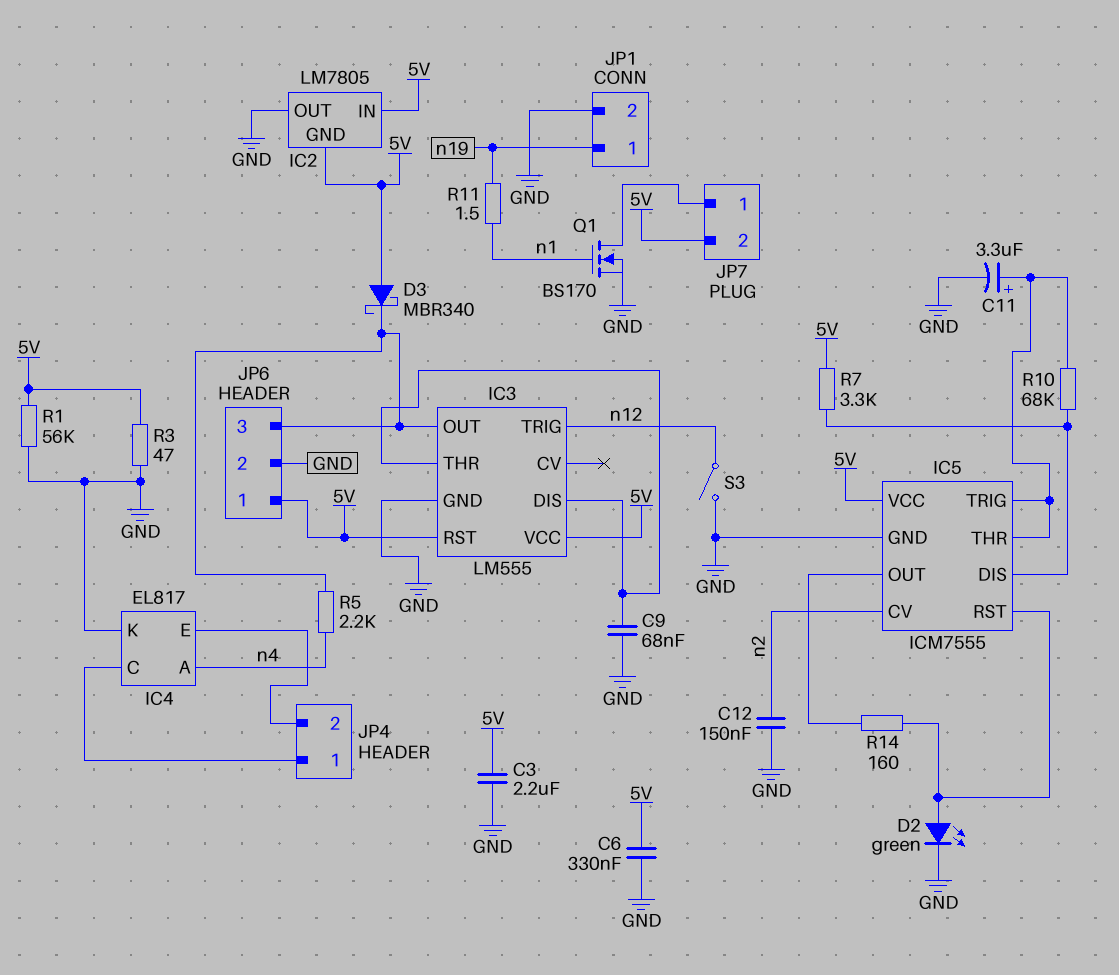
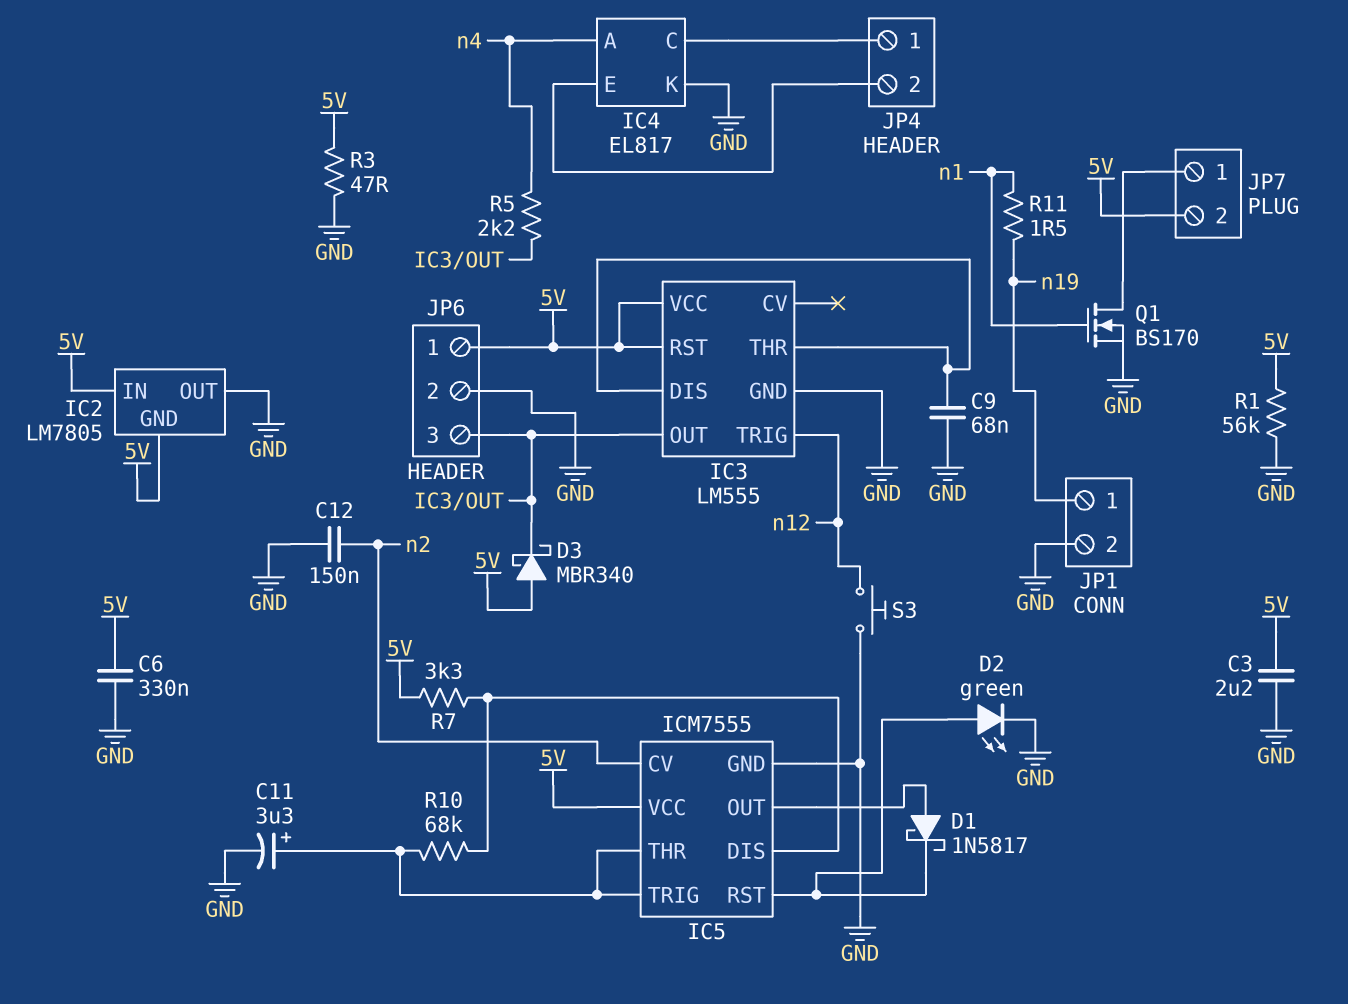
D1: none -> schottky 1N5817 (A IC5/OUT, K IC5/RST)
R14: 160 (IC5/OUT, IC5/RST) -> none
S3: switch (GND, n12) -> button (GND, n12)

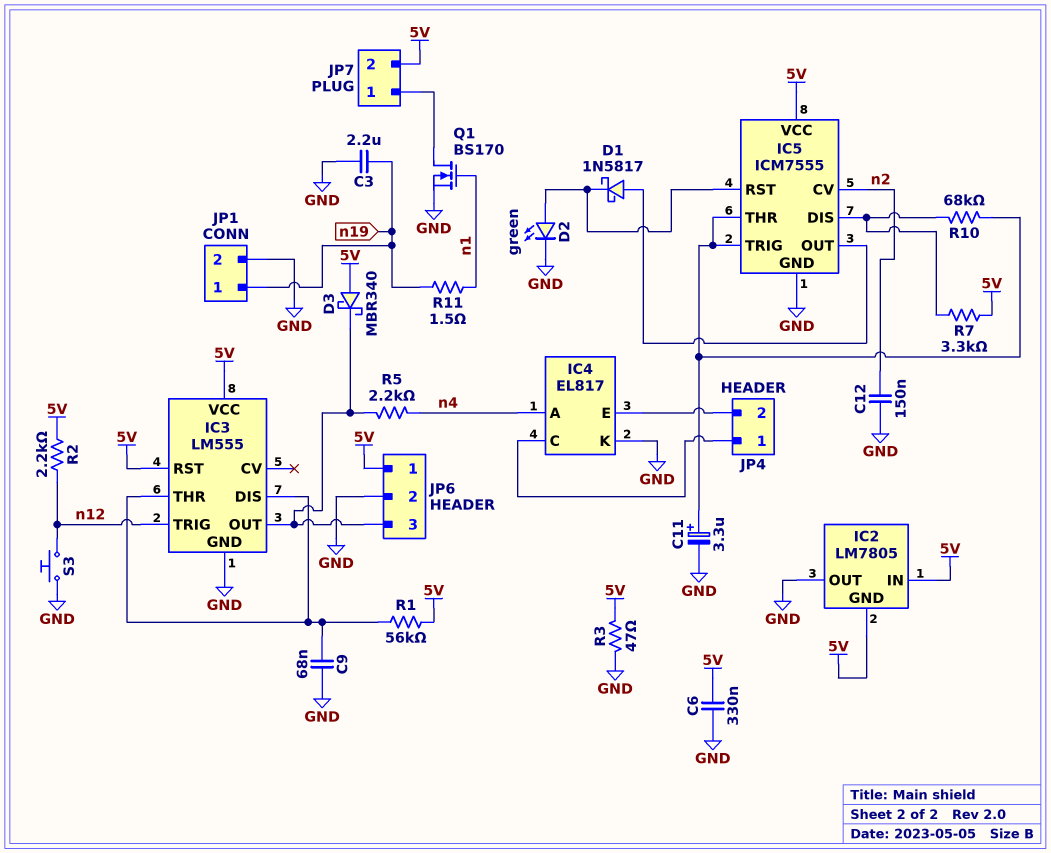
C3: 2.2uF (5V, GND) -> 2.2uF (GND, n19)
R1: 56k (5V, GND) -> 56k (5V, IC3/DIS)
R2: none -> 2.2k (5V, n12)

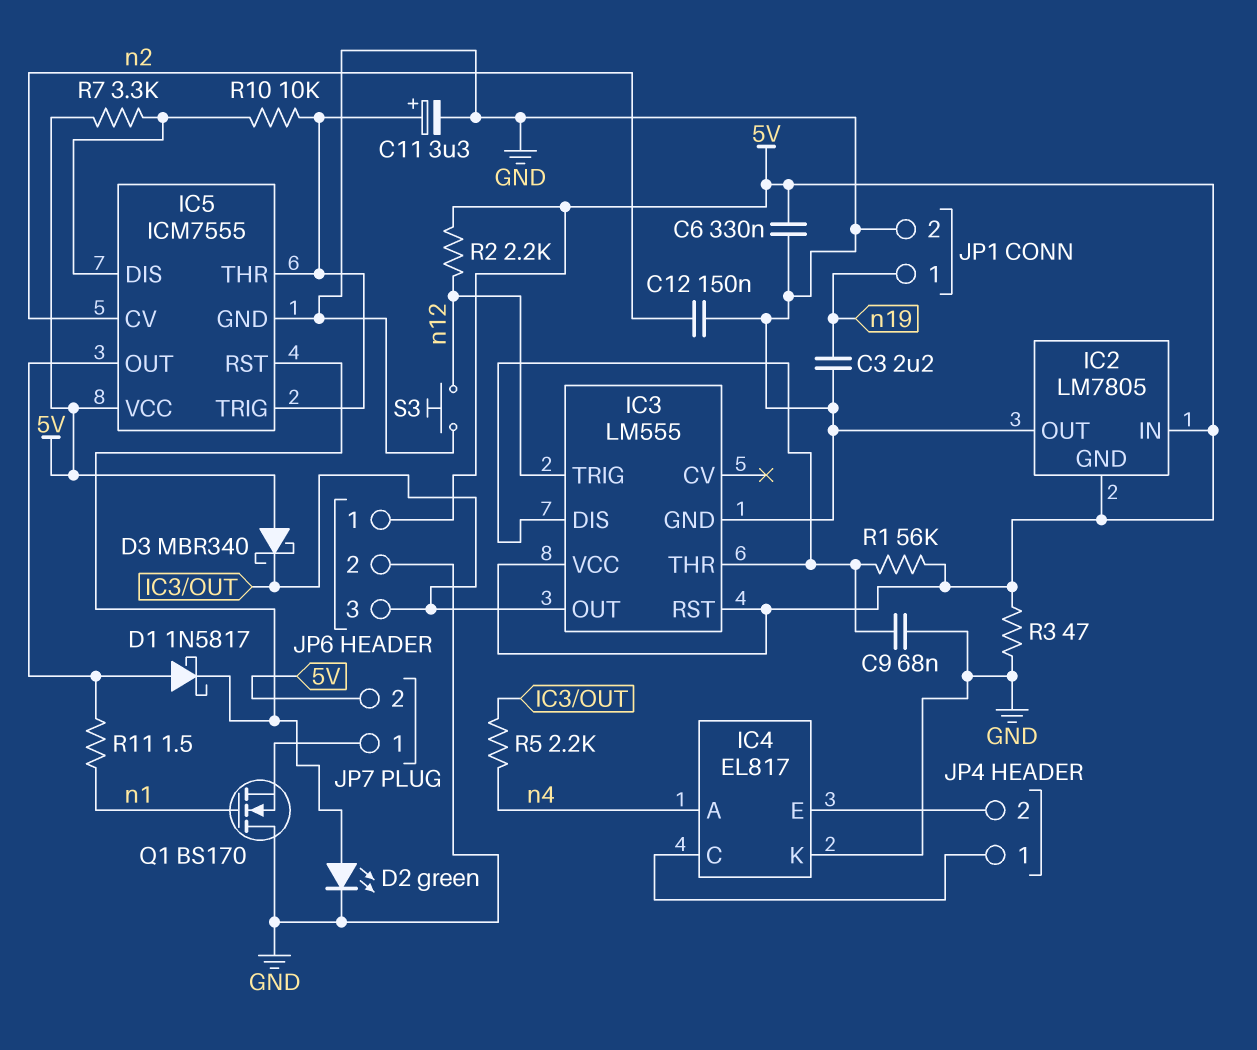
Q1: NMOS BS170 (G n1, D JP7/1, S GND) -> NMOS BS170 (G n1, D GND, S JP7/1)
R10: 68k (IC5/DIS, IC5/THR) -> 10k (IC5/DIS, IC5/THR)
R11: 1.5 (n1, n19) -> 1.5 (IC5/OUT, n1)

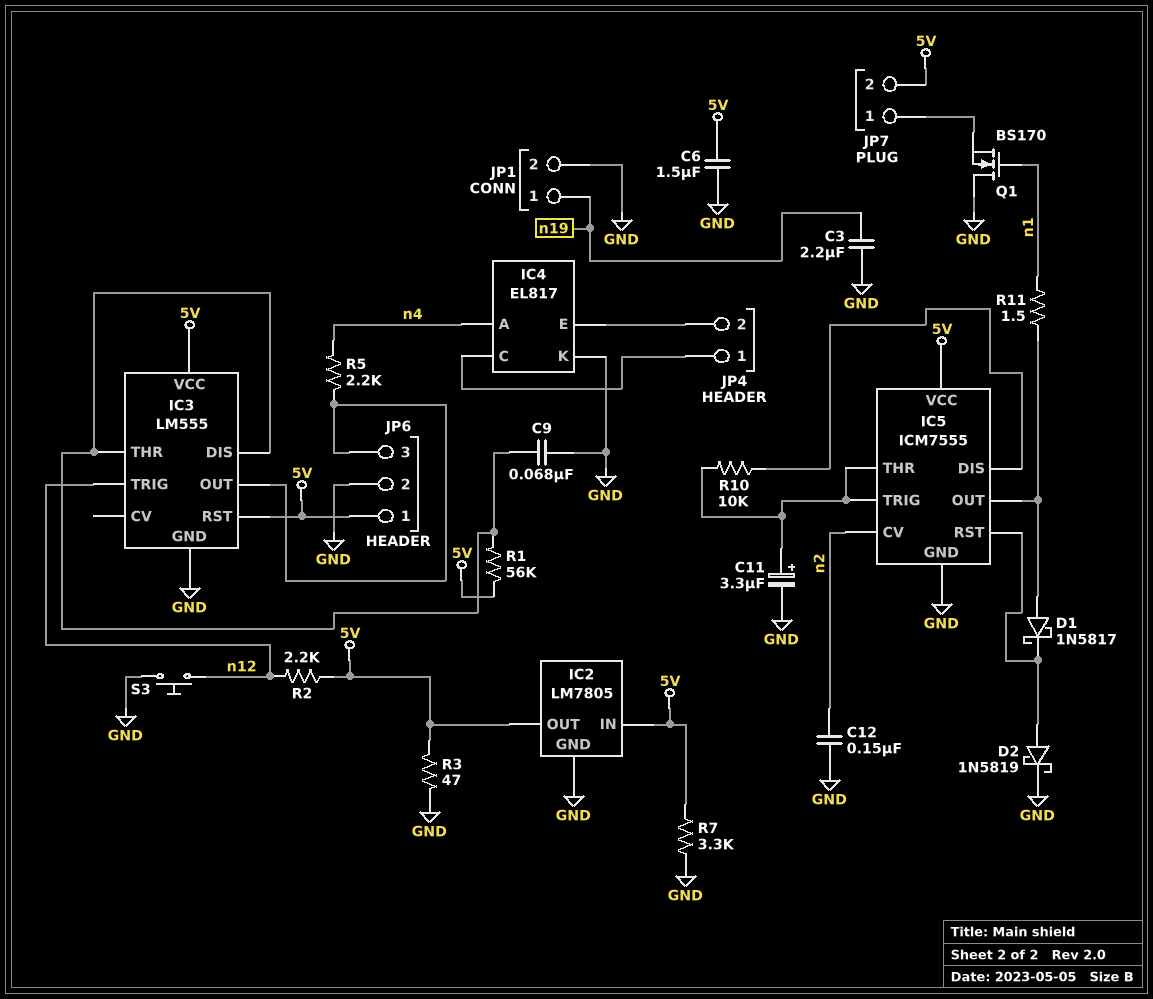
C6: 330nF (5V, GND) -> 1.5uF (5V, GND)
D2: LED green (A IC5/RST, K GND) -> schottky 1N5819 (A IC5/RST, K GND)
D3: schottky MBR340 (A 5V, K IC3/OUT) -> none
IC2 pin GND: 5V -> GND
IC2 pin OUT: GND -> 5V
R7: 3.3k (5V, IC5/DIS) -> 3.3k (5V, GND)

